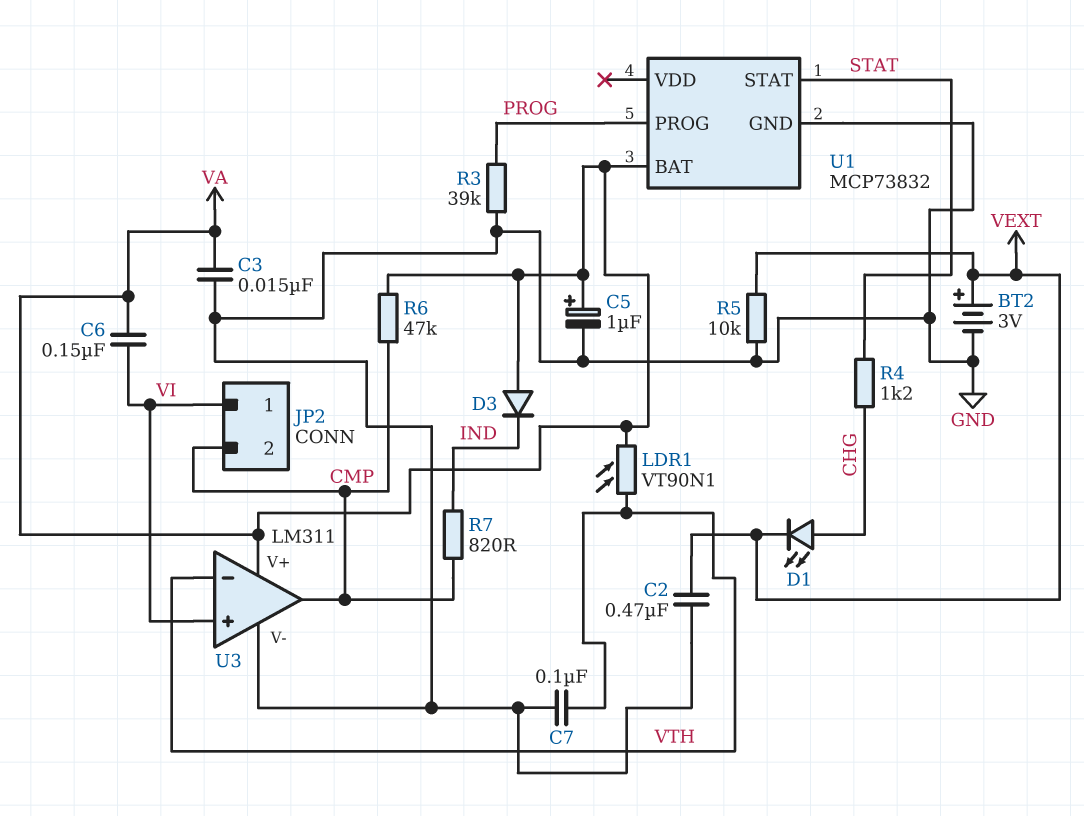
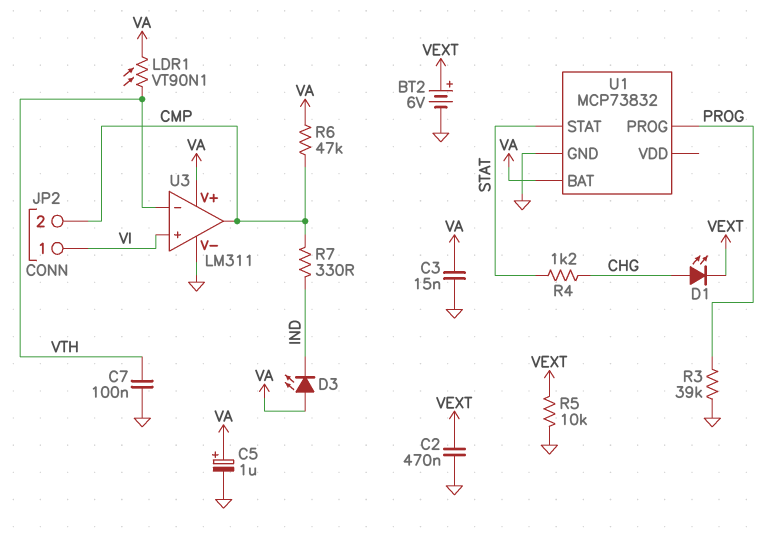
BT2: 3V (plus VEXT, minus GND) -> 6V (plus VEXT, minus GND)
C6: 150nF (VA, VI) -> none
D3: diode (A VA, K IND) -> LED (A VA, K IND)
R7: 820 (CMP, IND) -> 330 (CMP, IND)

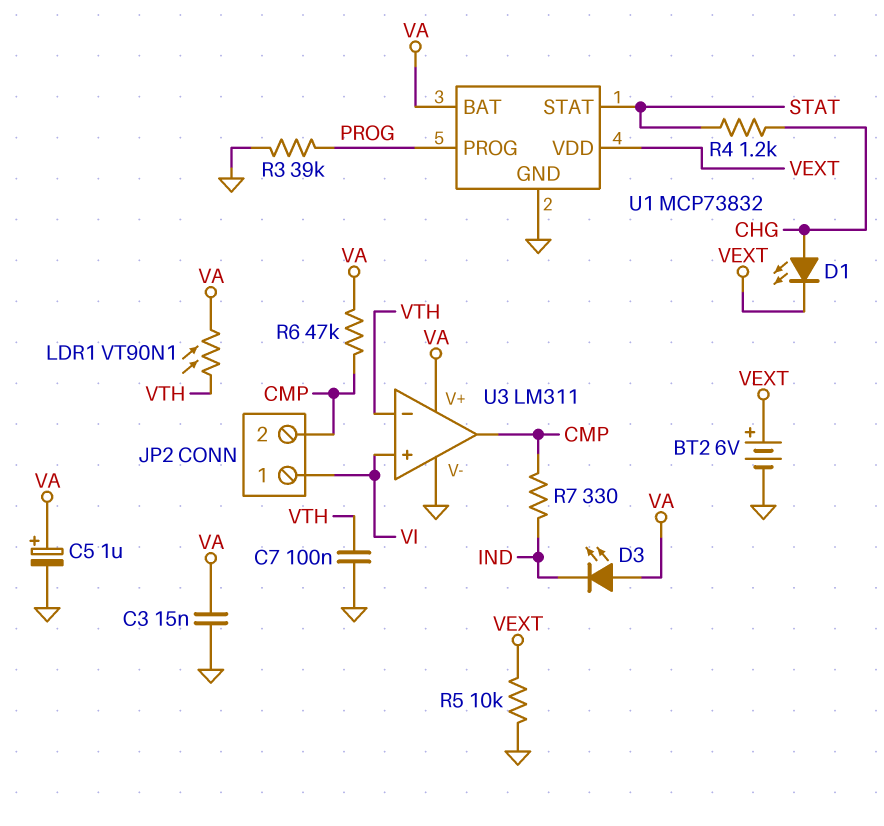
C2: 470nF (GND, VEXT) -> none
U1 pin VDD: none -> VEXT

